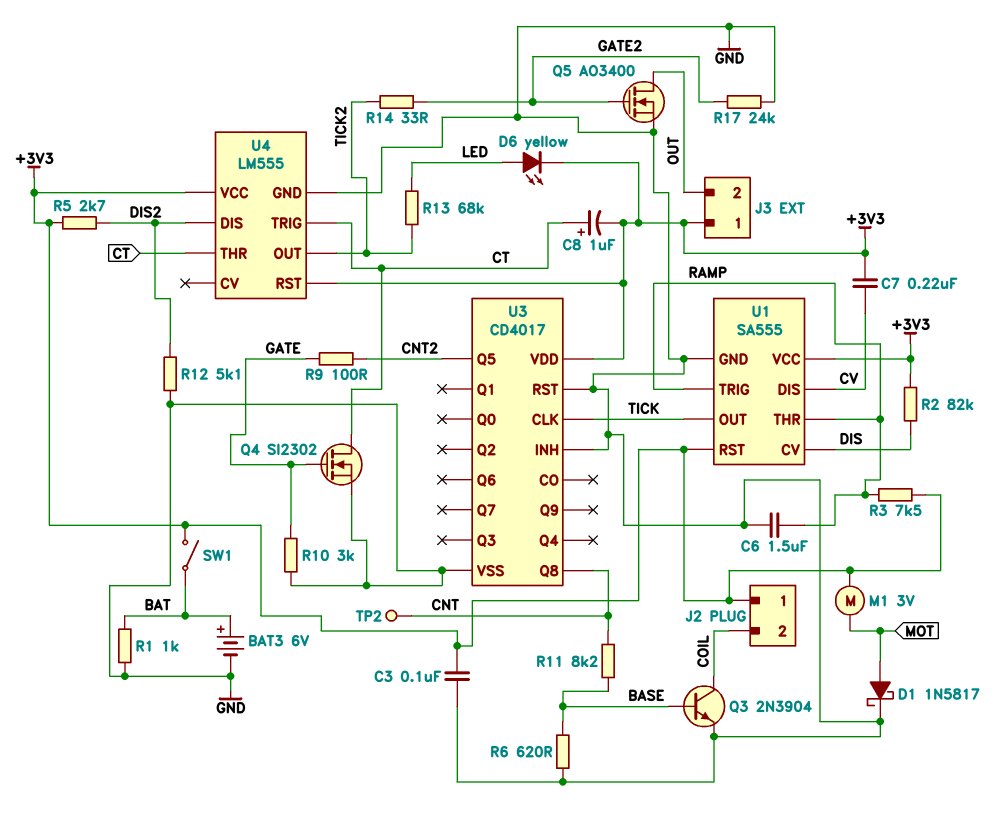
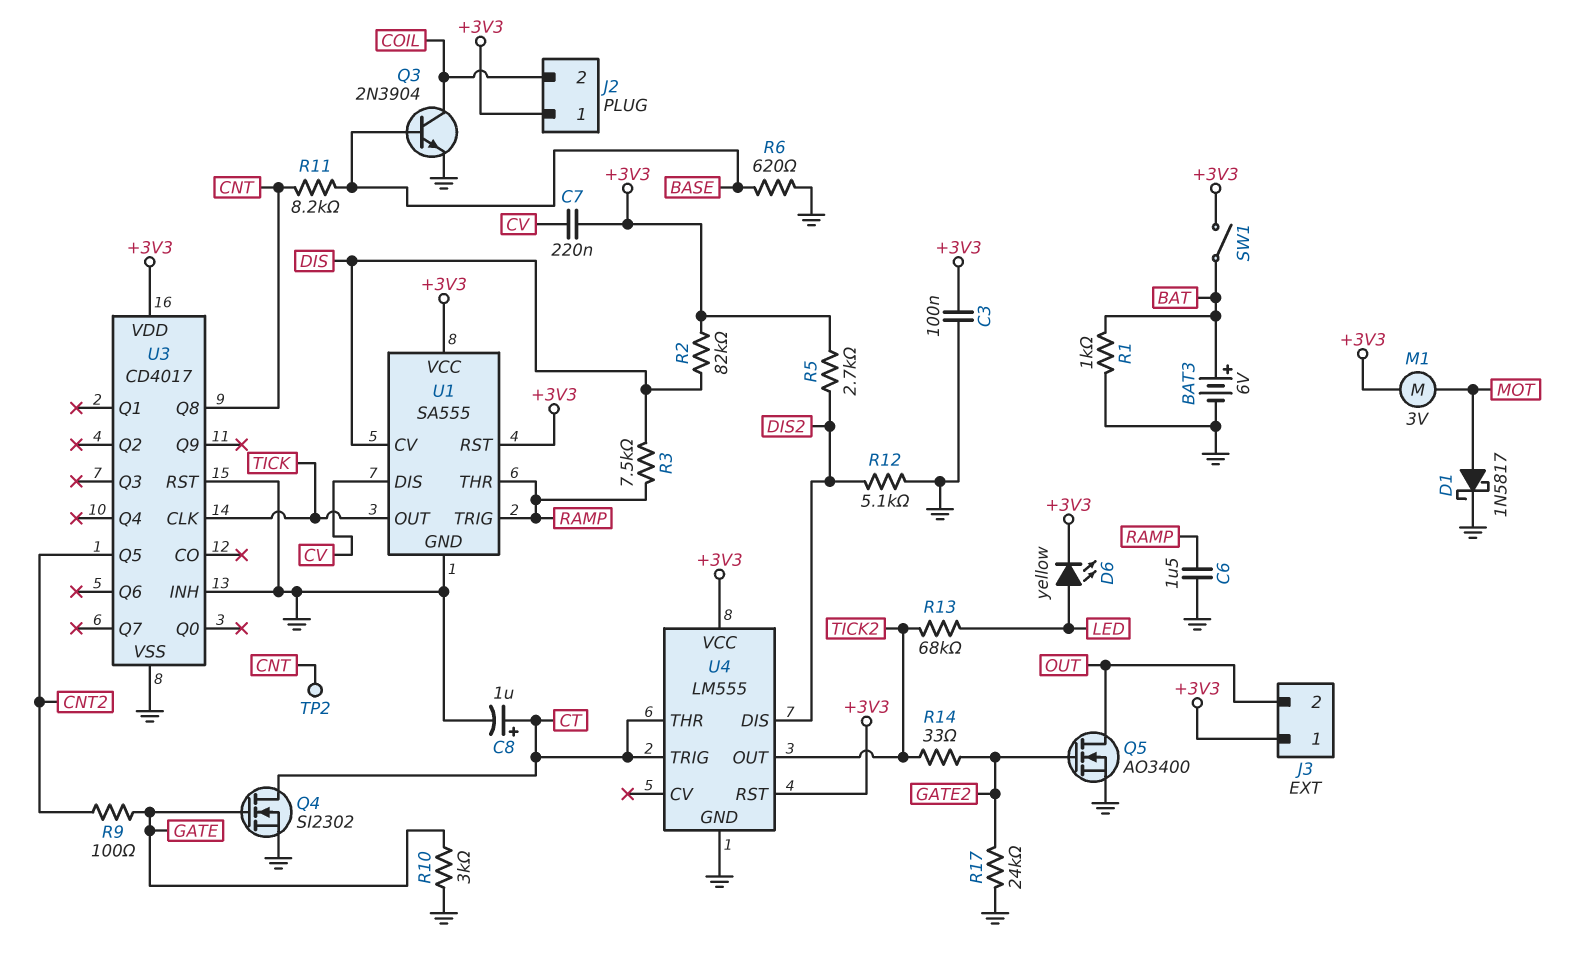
C8: 1uF (plus CT, minus +3V3) -> 1uF (plus CT, minus GND)
R3: 7.5k (+3V3, RAMP) -> 7.5k (DIS, RAMP)

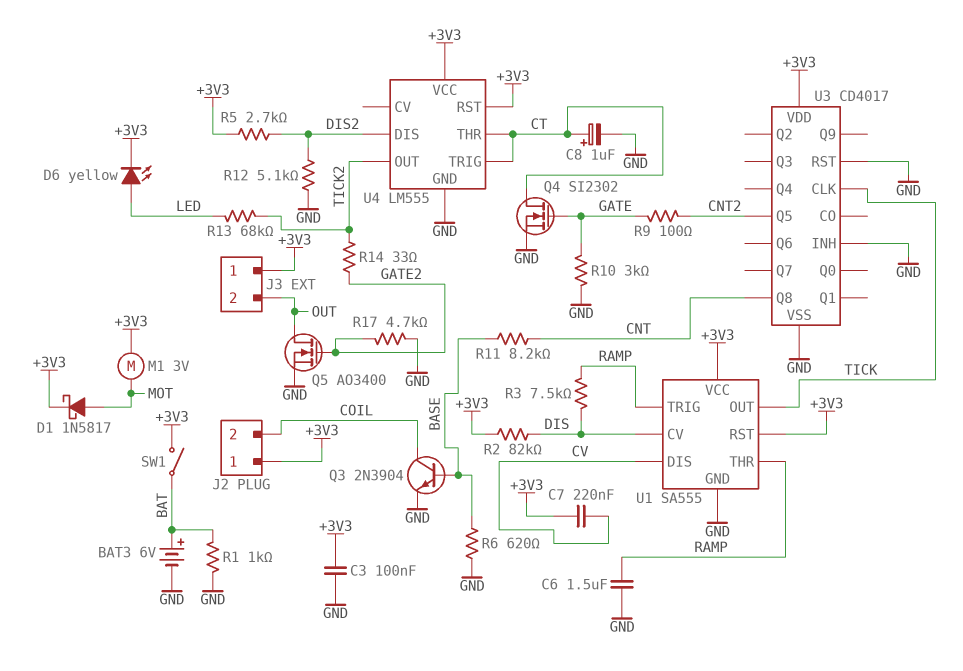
D1: schottky 1N5817 (A MOT, K GND) -> schottky 1N5817 (A MOT, K +3V3)
R17: 24k (GATE2, GND) -> 4.7k (GATE2, GND)
TP2: test point (CNT) -> none

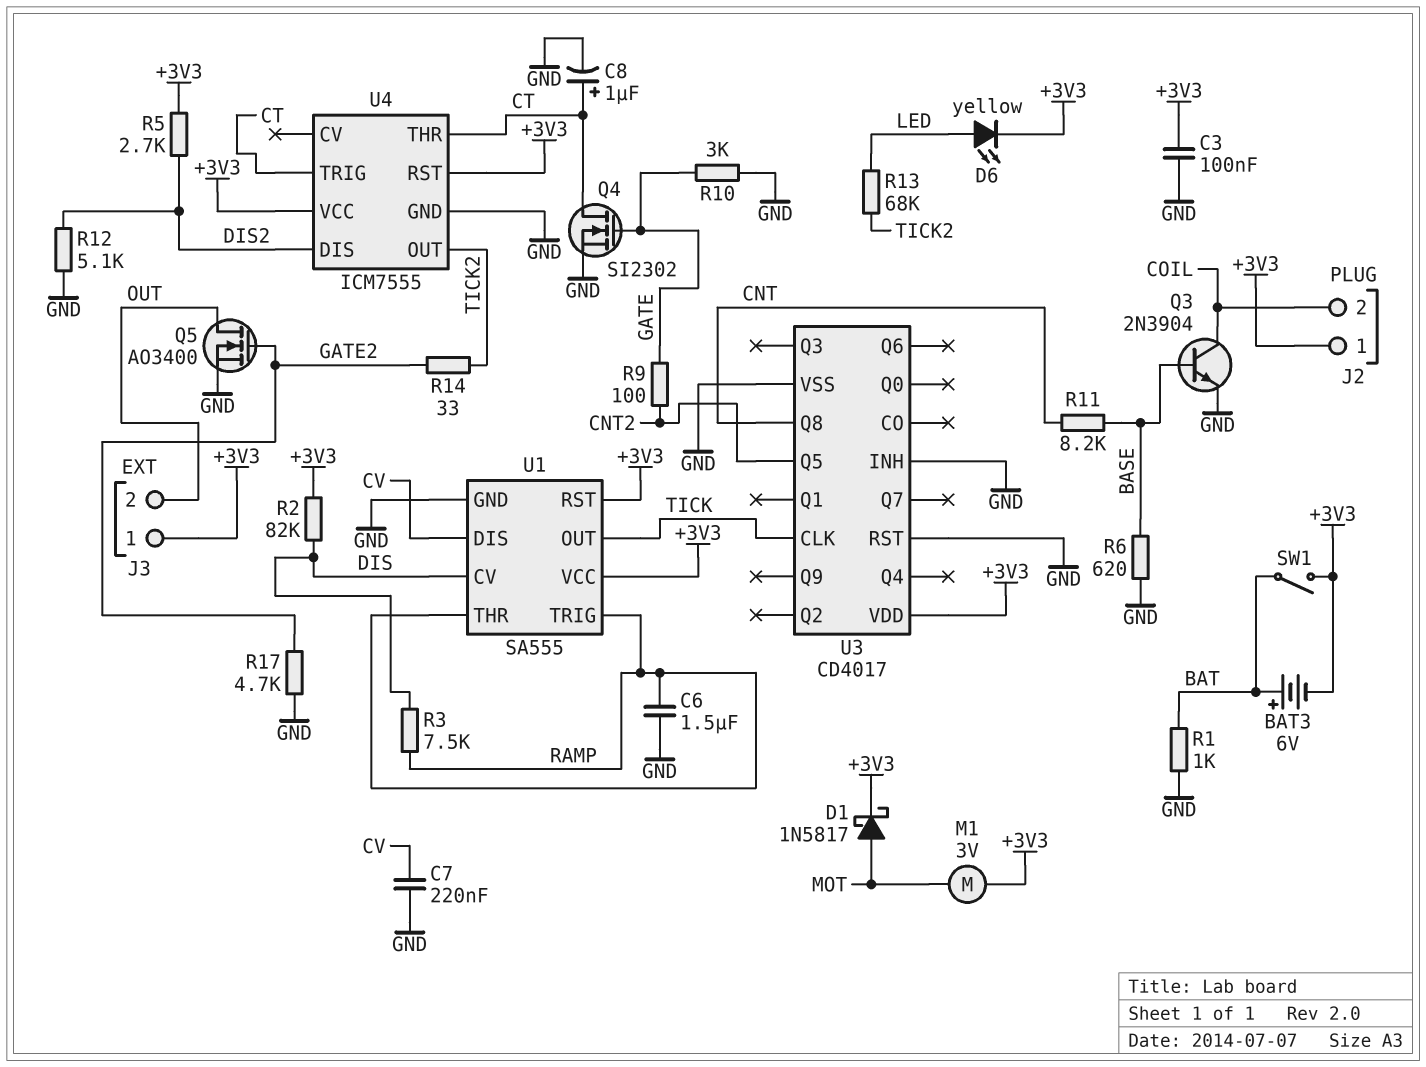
BAT3: 6V (plus BAT, minus GND) -> 6V (plus BAT, minus +3V3)
C7: 220nF (+3V3, CV) -> 220nF (CV, GND)
U4: LM555 -> ICM7555

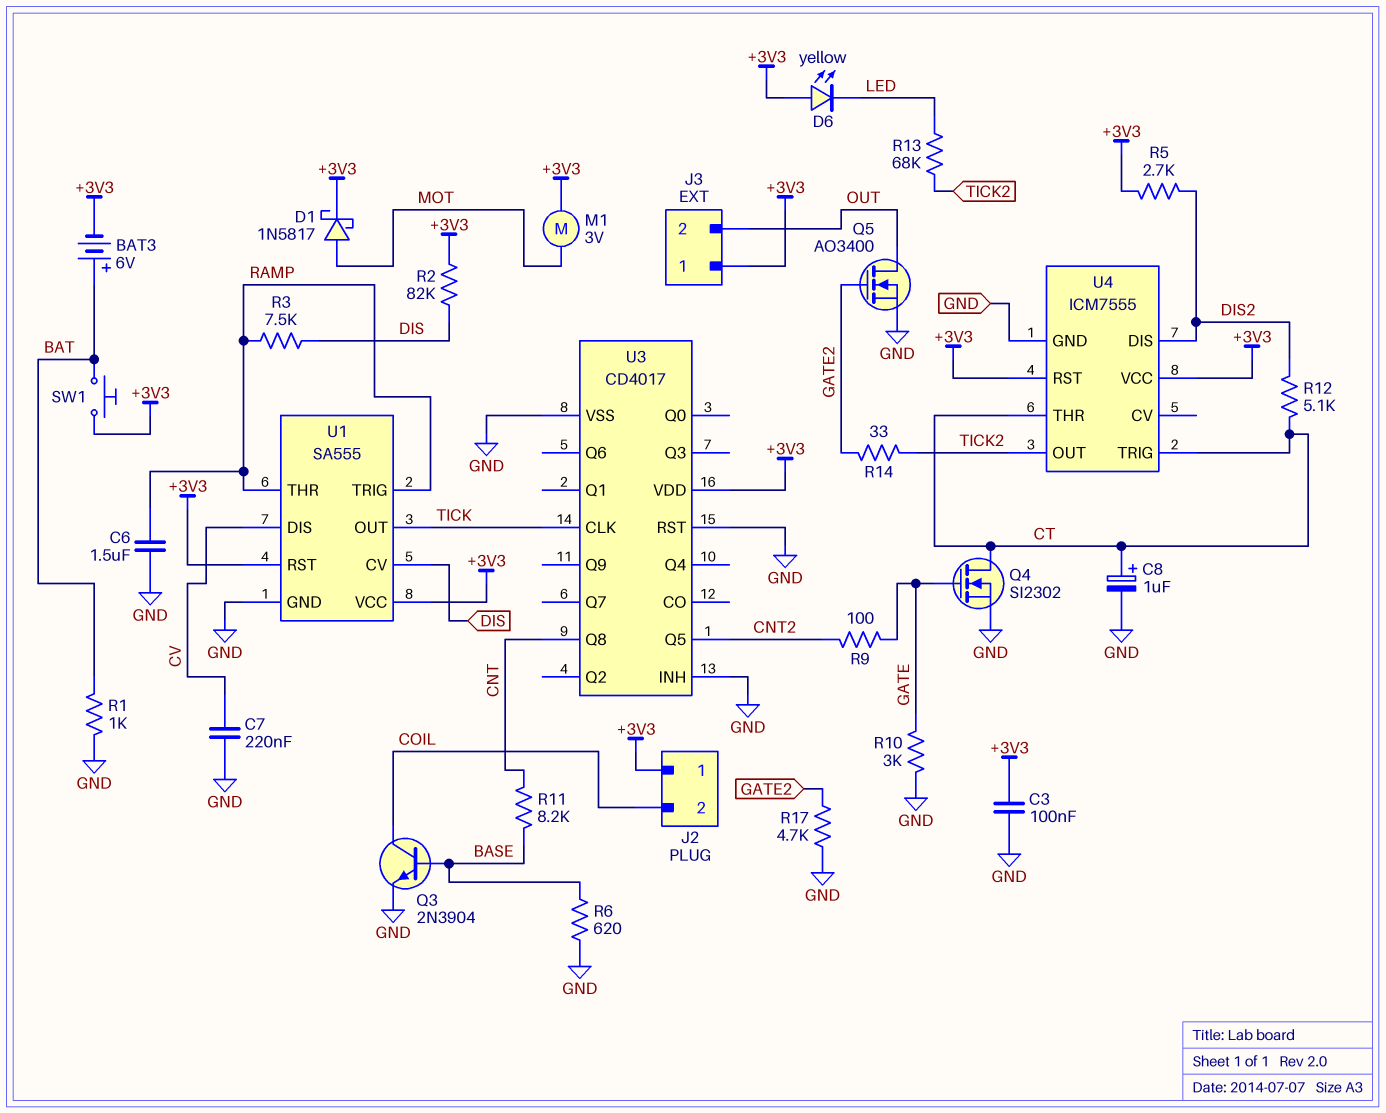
D6: LED yellow (A LED, K +3V3) -> LED yellow (A +3V3, K LED)
R12: 5.1k (DIS2, GND) -> 5.1k (CT, DIS2)
SW1: switch (+3V3, BAT) -> button (+3V3, BAT)

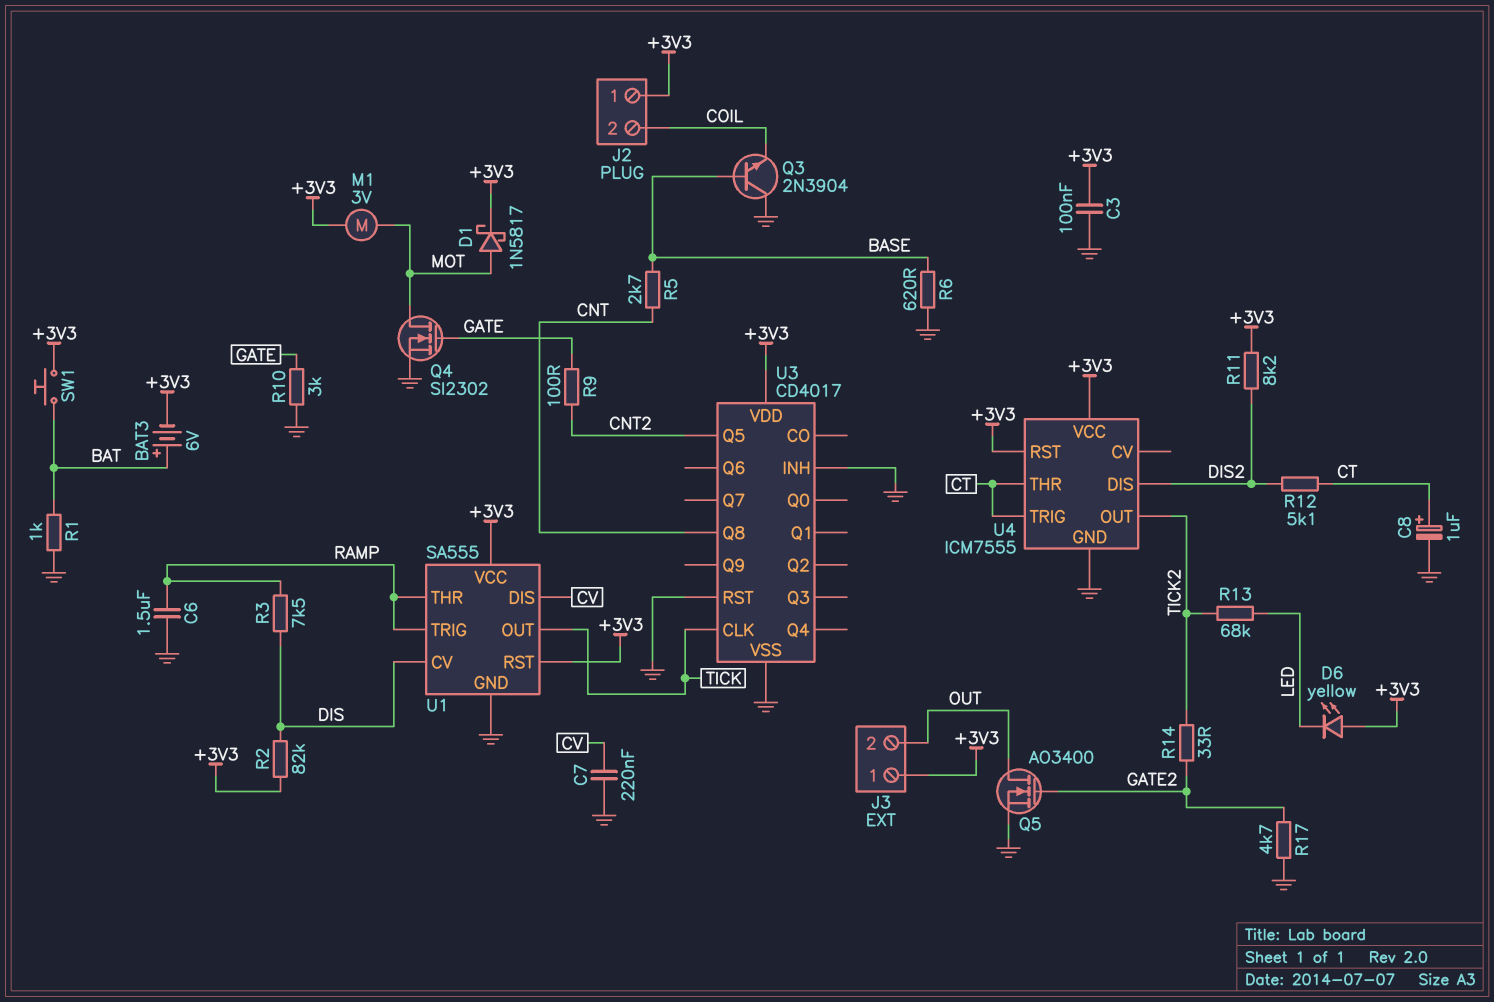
Q3: NPN 2N3904 (B BASE, C COIL, E GND) -> NPN 2N3904 (B BASE, C GND, E COIL)
Q4: NMOS SI2302 (G GATE, D CT, S GND) -> NMOS SI2302 (G GATE, D MOT, S GND)
R5: 2.7k (+3V3, DIS2) -> 2.7k (BASE, CNT)
R11: 8.2k (BASE, CNT) -> 8.2k (+3V3, DIS2)

